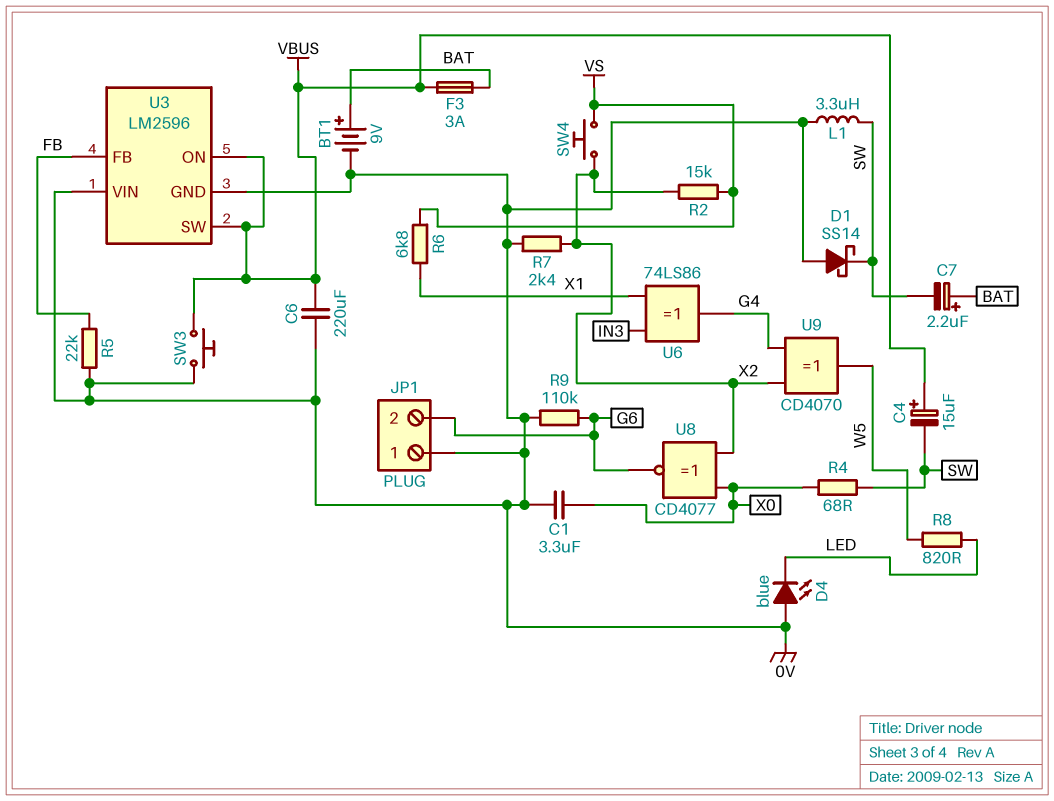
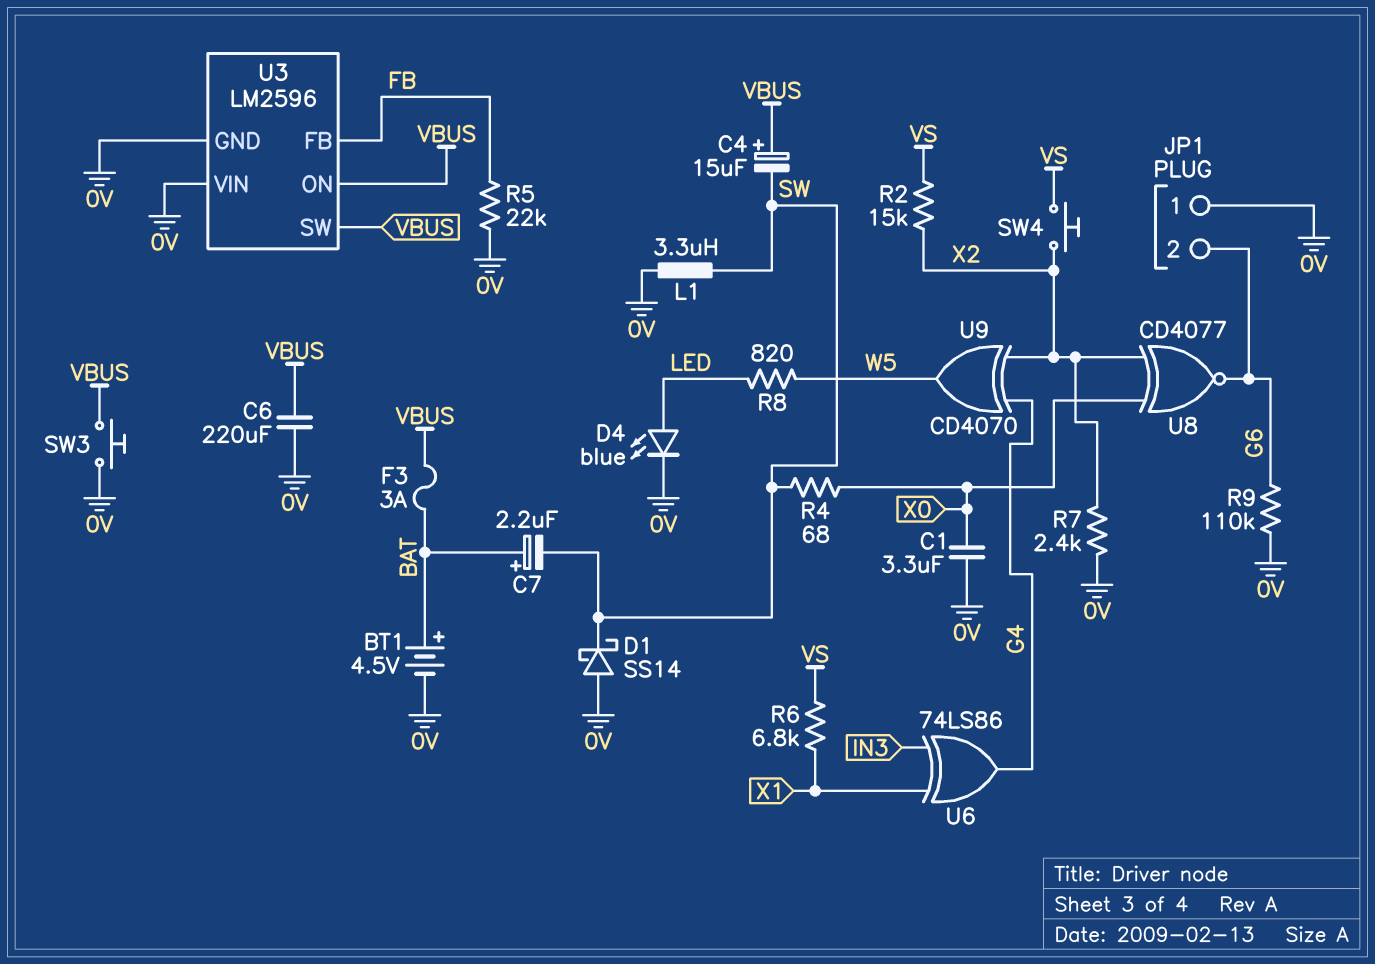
BT1: 9V (plus BAT, minus 0V) -> 4.5V (plus BAT, minus 0V)
D4: LED blue (A 0V, K LED) -> LED blue (A LED, K 0V)

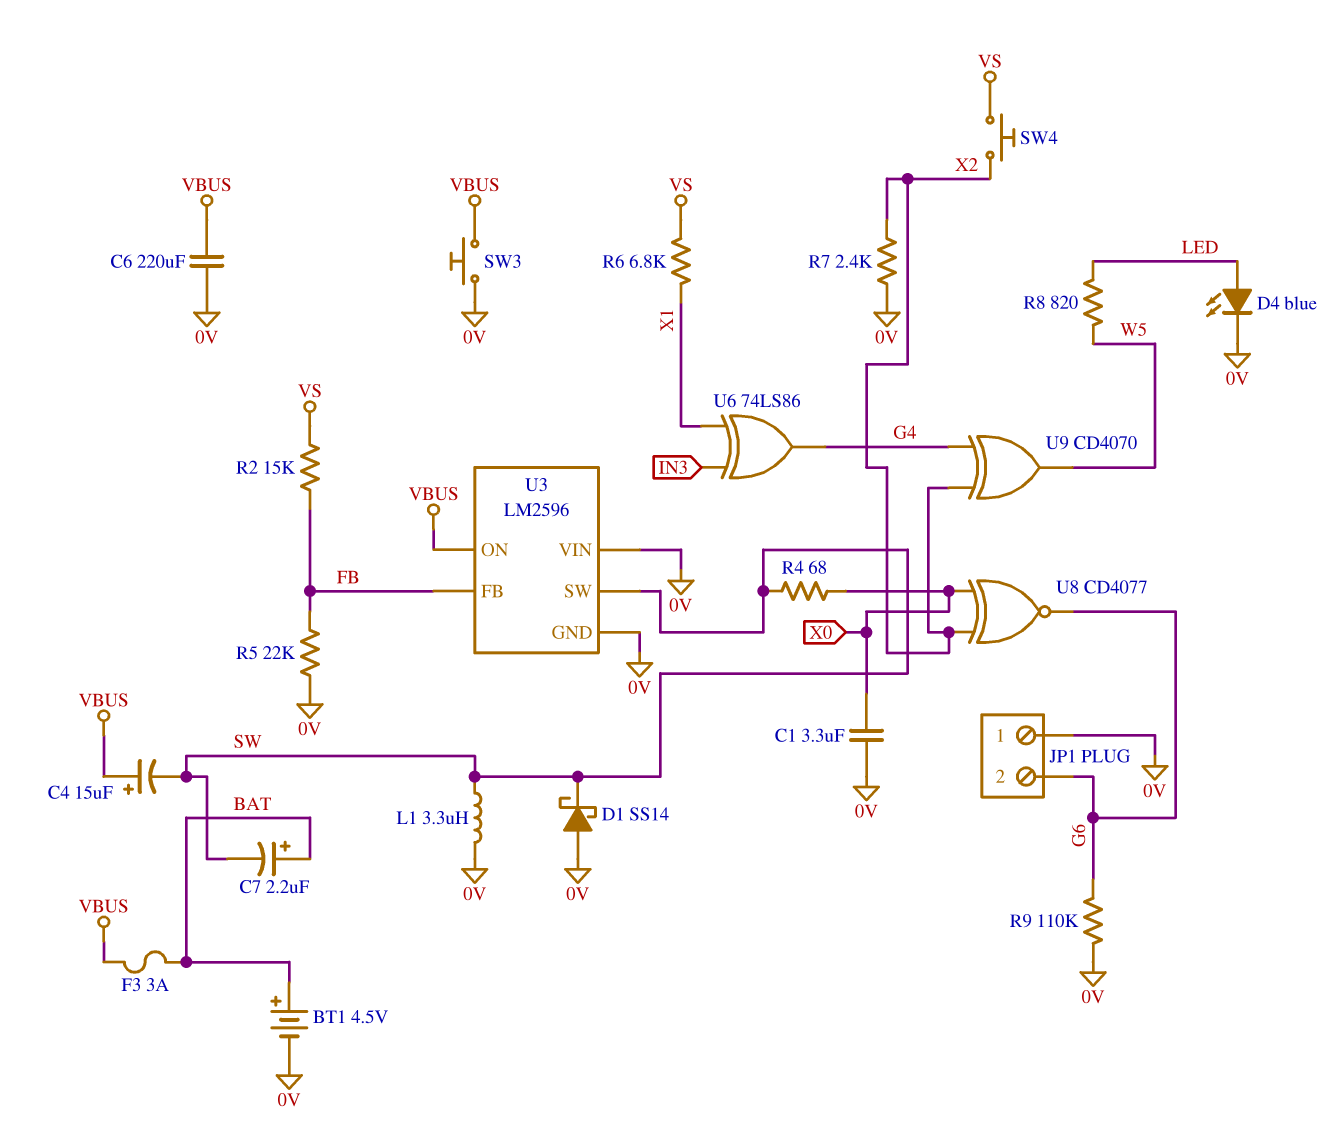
R2: 15k (VS, X2) -> 15k (FB, VS)
U3 pin SW: VBUS -> SW

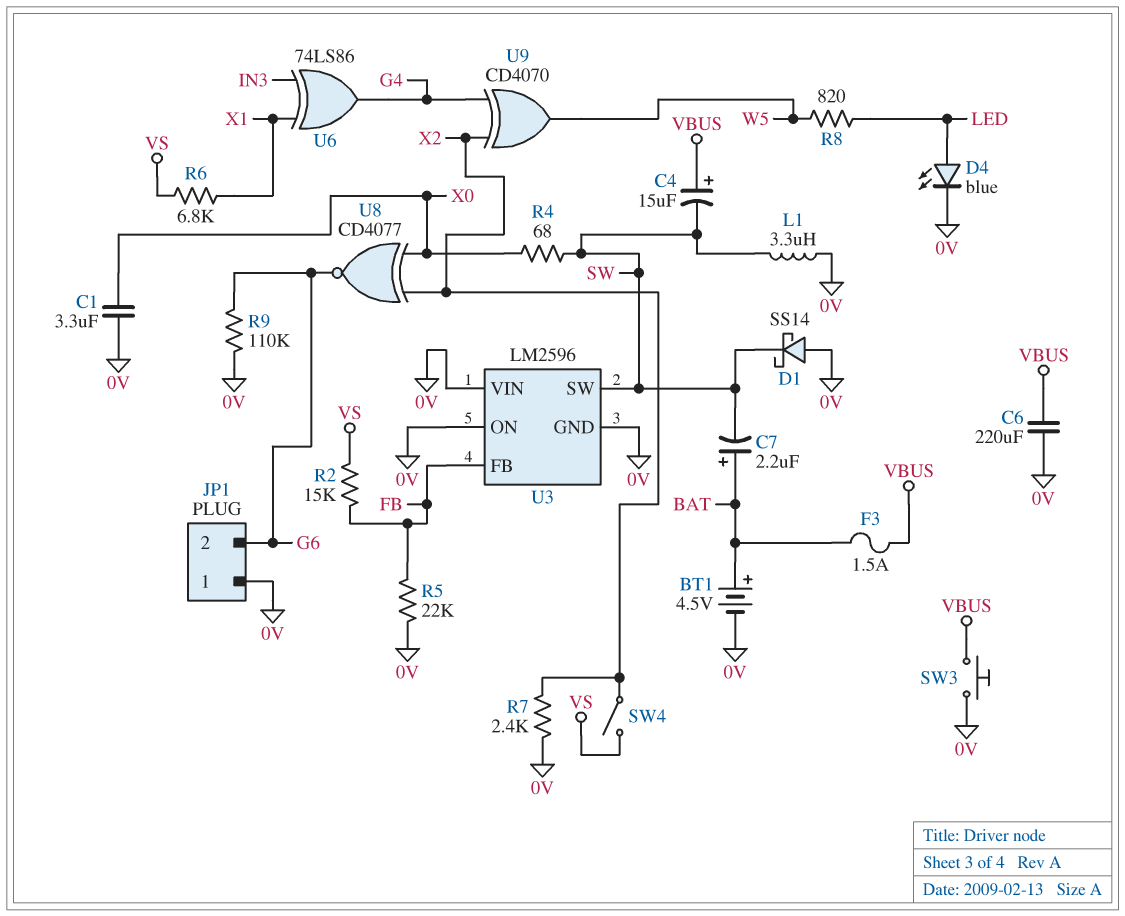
F3: 3A (BAT, VBUS) -> 1.5A (BAT, VBUS)
SW4: button (VS, X2) -> switch (VS, X2)
U3 pin ON: VBUS -> 0V

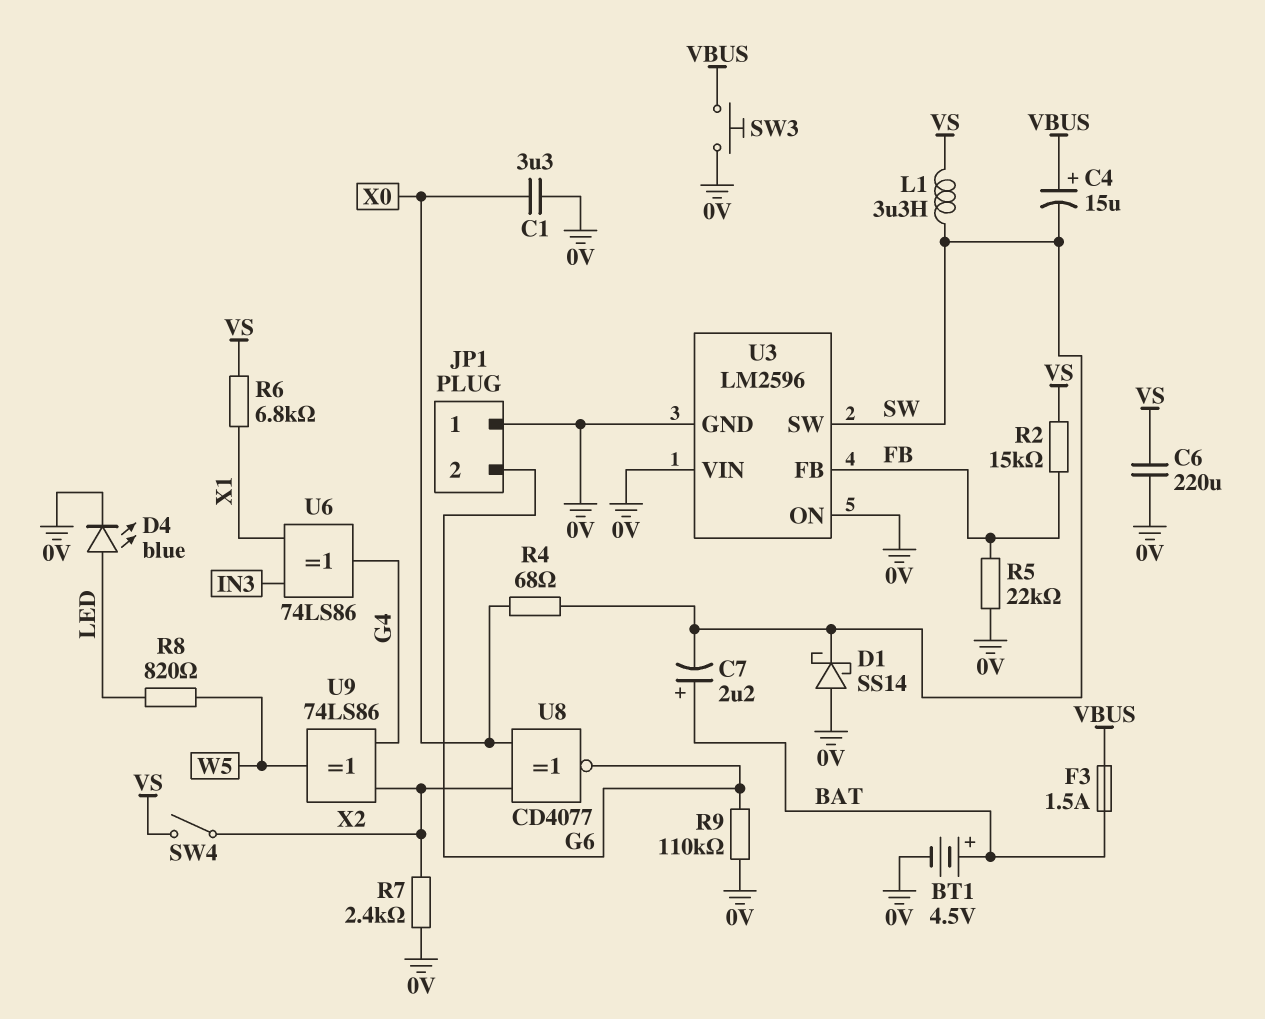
C6: 220uF (0V, VBUS) -> 220uF (0V, VS)
L1: 3.3uH (0V, SW) -> 3.3uH (SW, VS)
U9: XOR CD4070 (in G4, in X2, out W5) -> XOR 74LS86 (in G4, in X2, out W5)

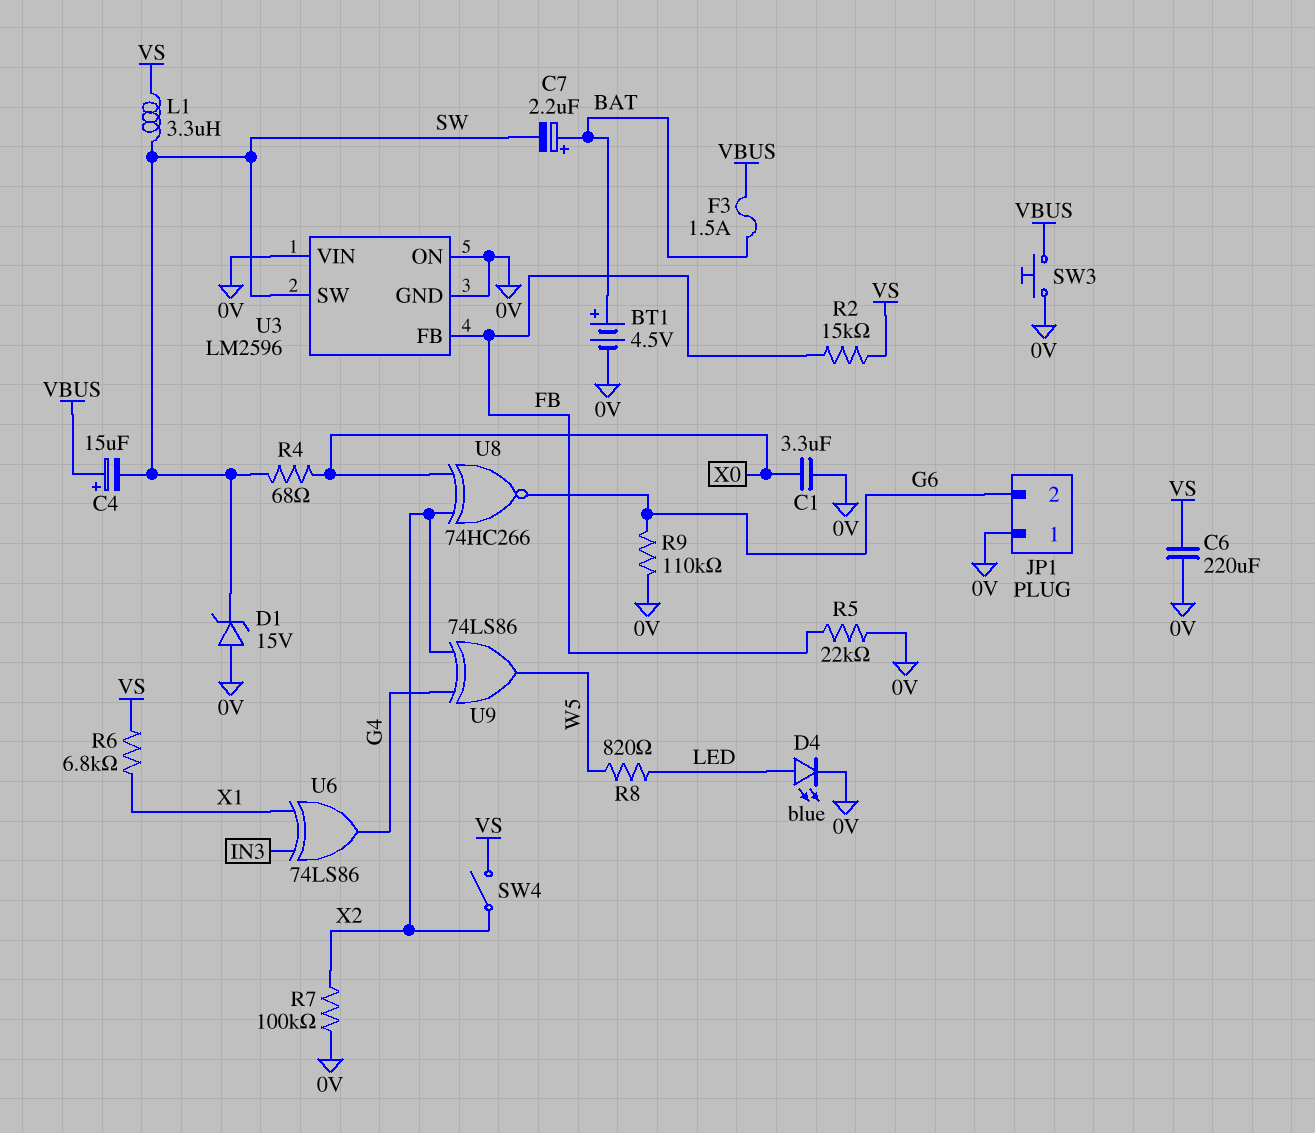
D1: schottky SS14 (A 0V, K SW) -> zener 15V (A 0V, K SW)
R7: 2.4k (0V, X2) -> 100k (0V, X2)
U8: XNOR CD4077 (in X0, in X2, out G6) -> XNOR 74HC266 (in X0, in X2, out G6)

